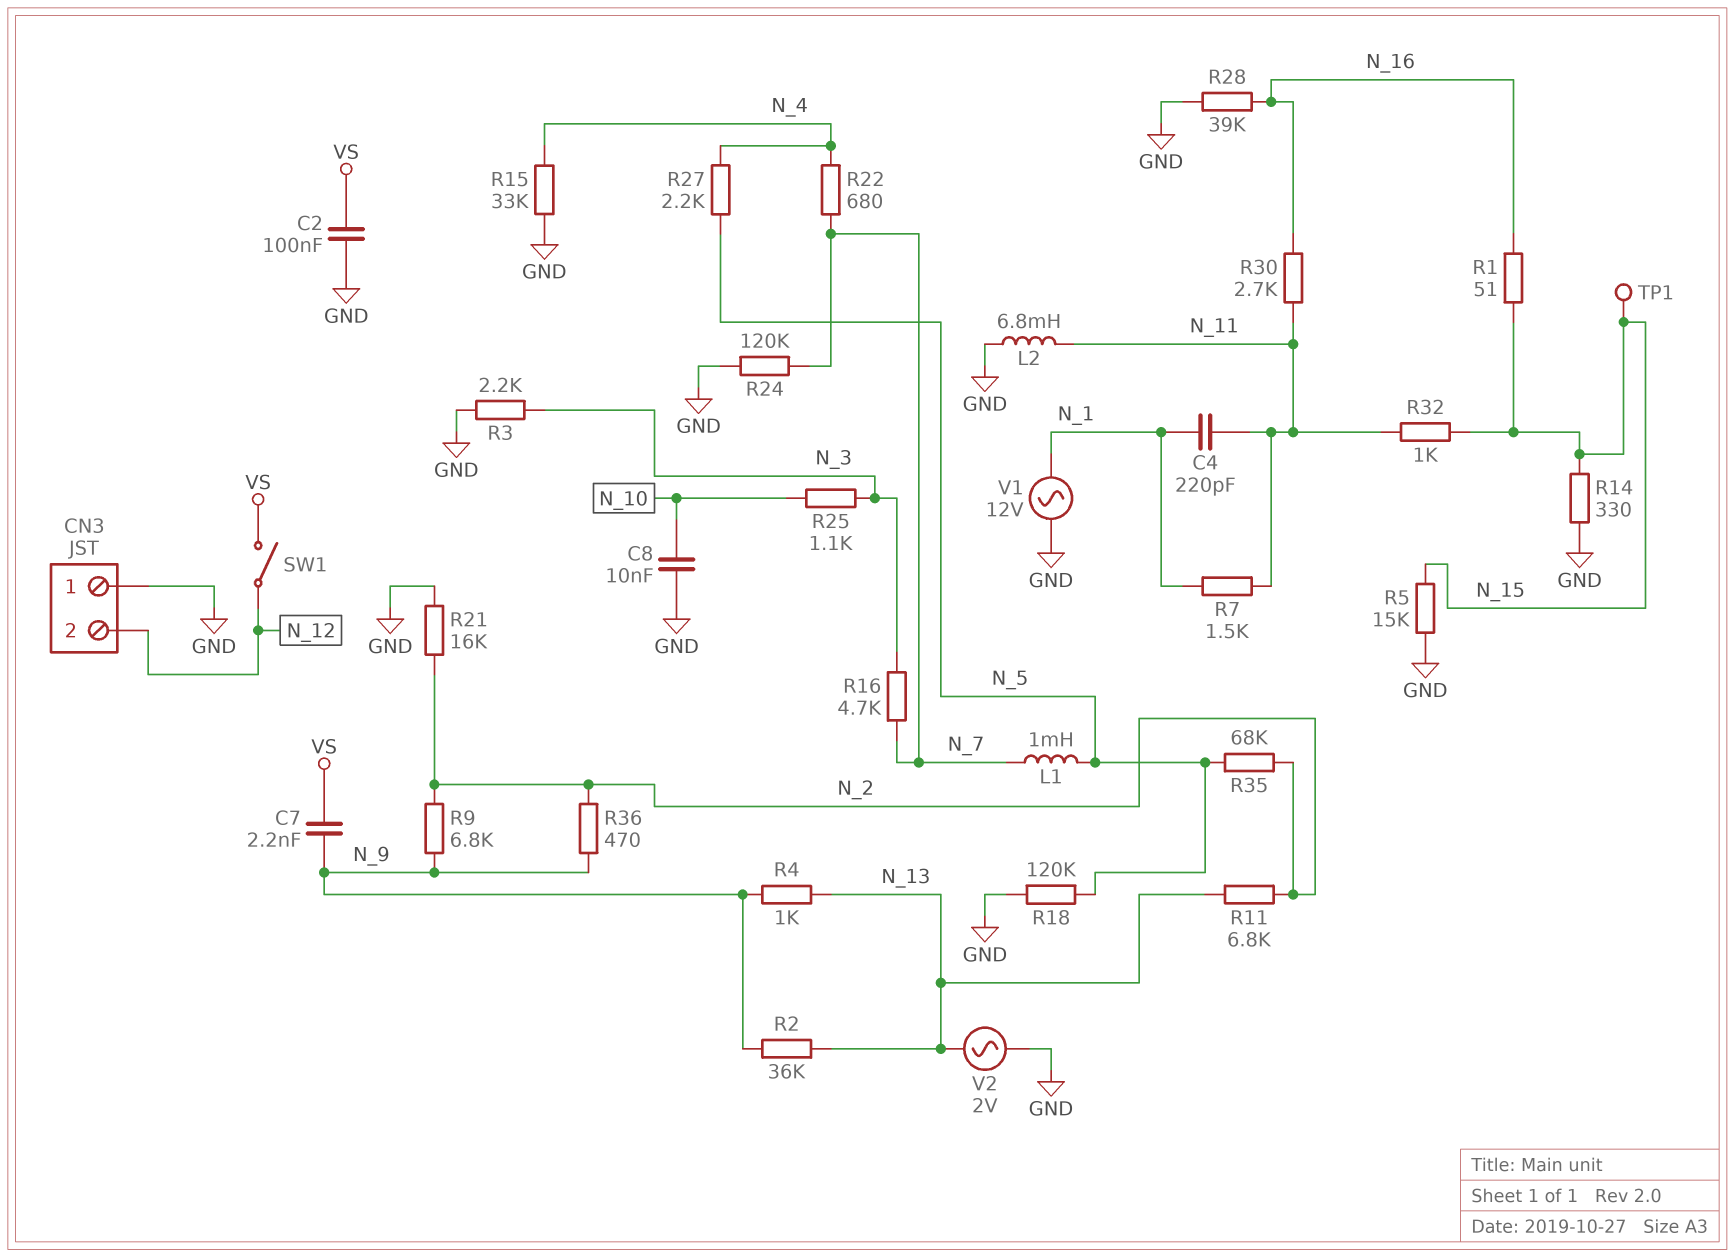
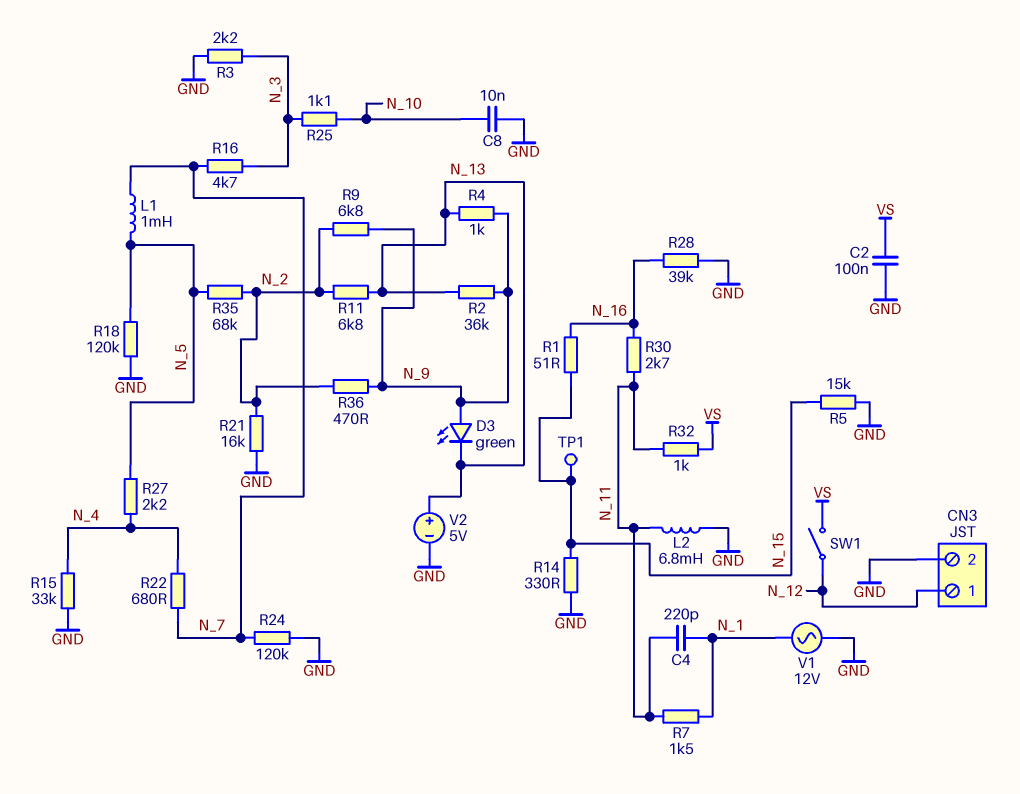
C7: 2.2nF (N_9, VS) -> none
CN3 pin 1: GND -> N_12
CN3 pin 2: N_12 -> GND
D3: none -> LED green (A N_9, K N_13)
R32: 1k (N_11, N_15) -> 1k (N_11, VS)
V2: AC 2V (GND, N_13) -> 5V (plus N_13, minus GND)

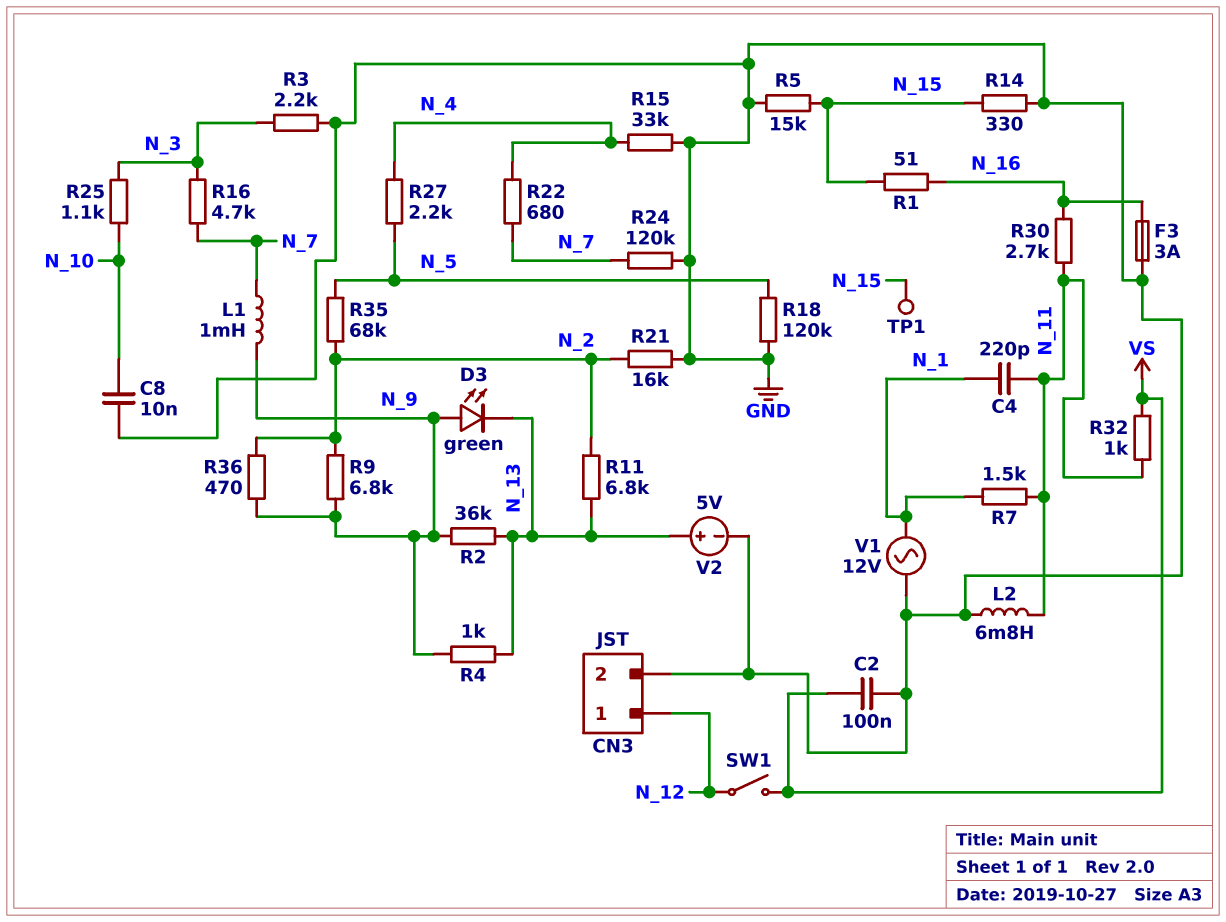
F3: none -> 3A (GND, N_16)
L1: 1mH (N_5, N_7) -> 1mH (N_7, N_9)
R28: 39k (GND, N_16) -> none

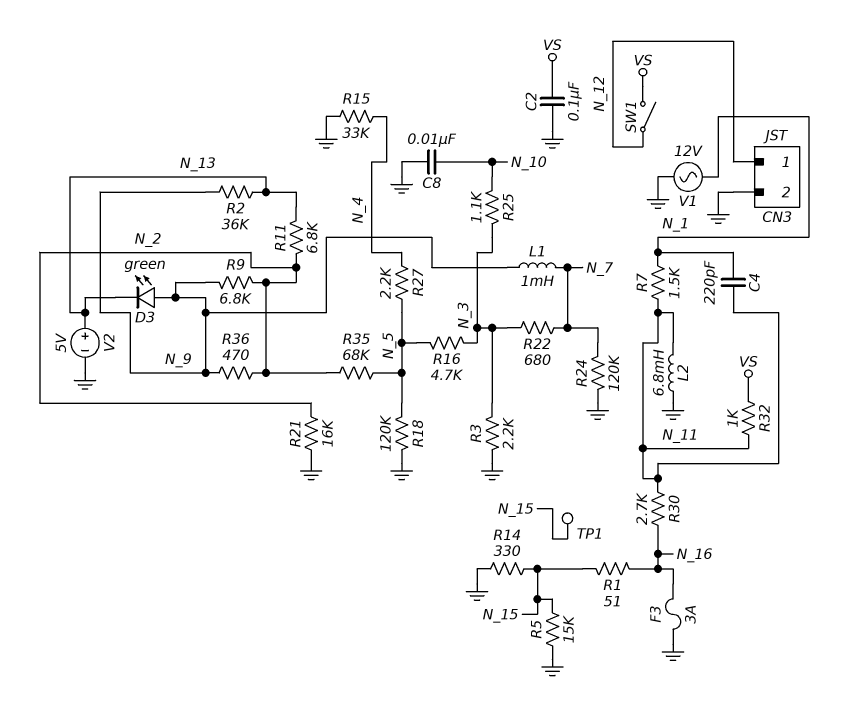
R4: 1k (N_9, N_13) -> none
R16: 4.7k (N_3, N_7) -> 4.7k (N_3, N_5)
R22: 680 (N_4, N_7) -> 680 (N_3, N_7)

